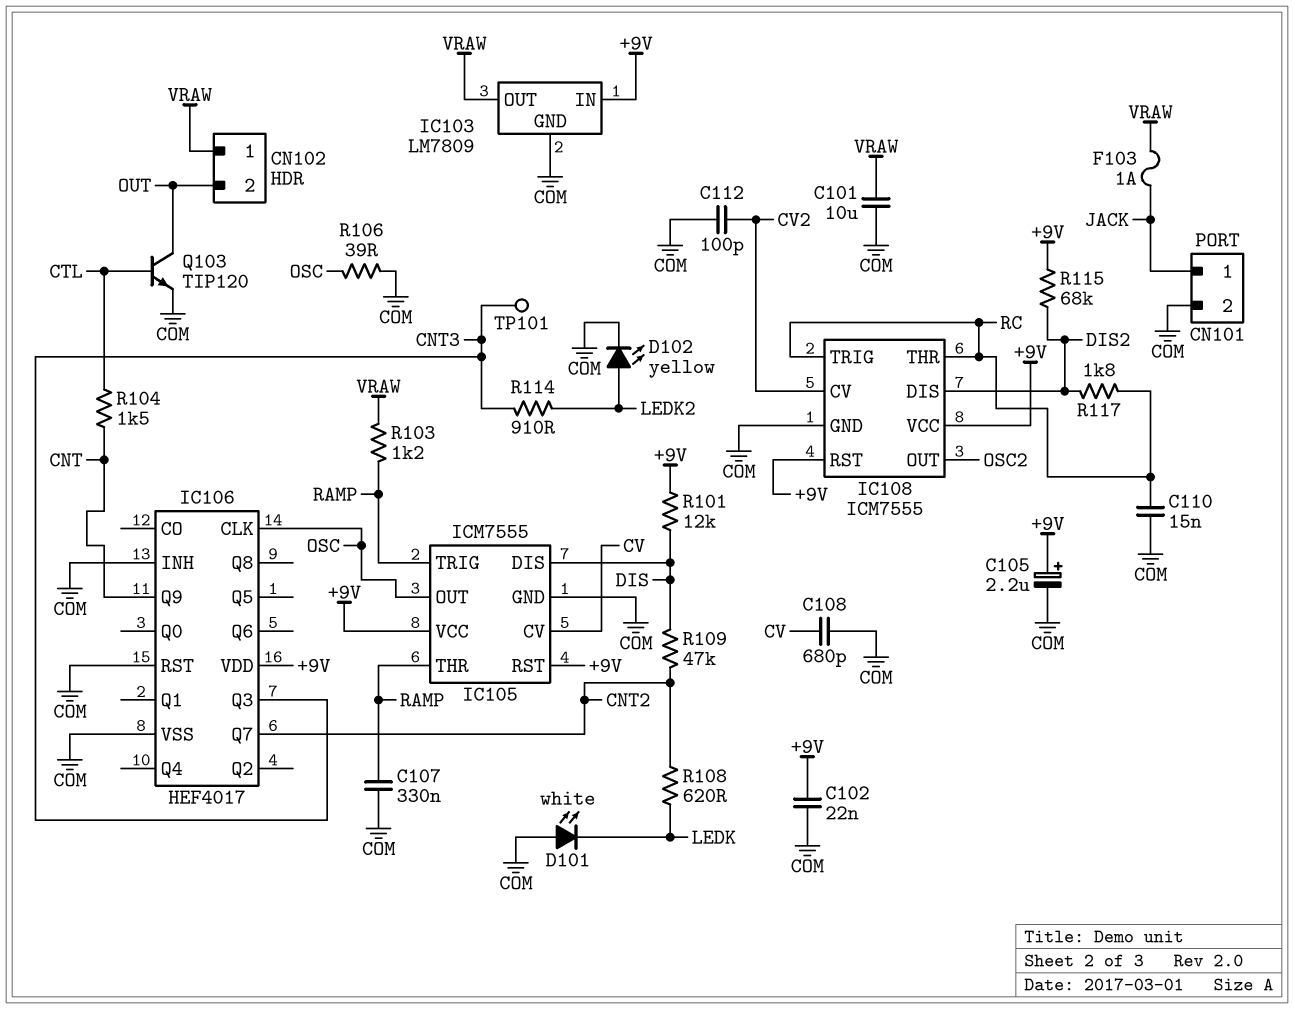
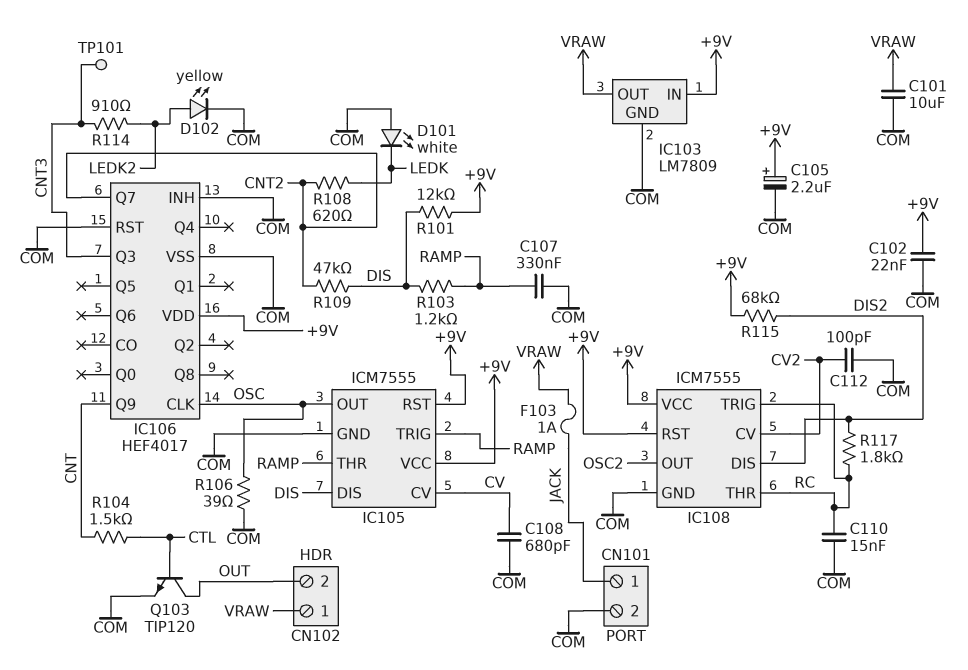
R103: 1.2k (RAMP, VRAW) -> 1.2k (DIS, RAMP)

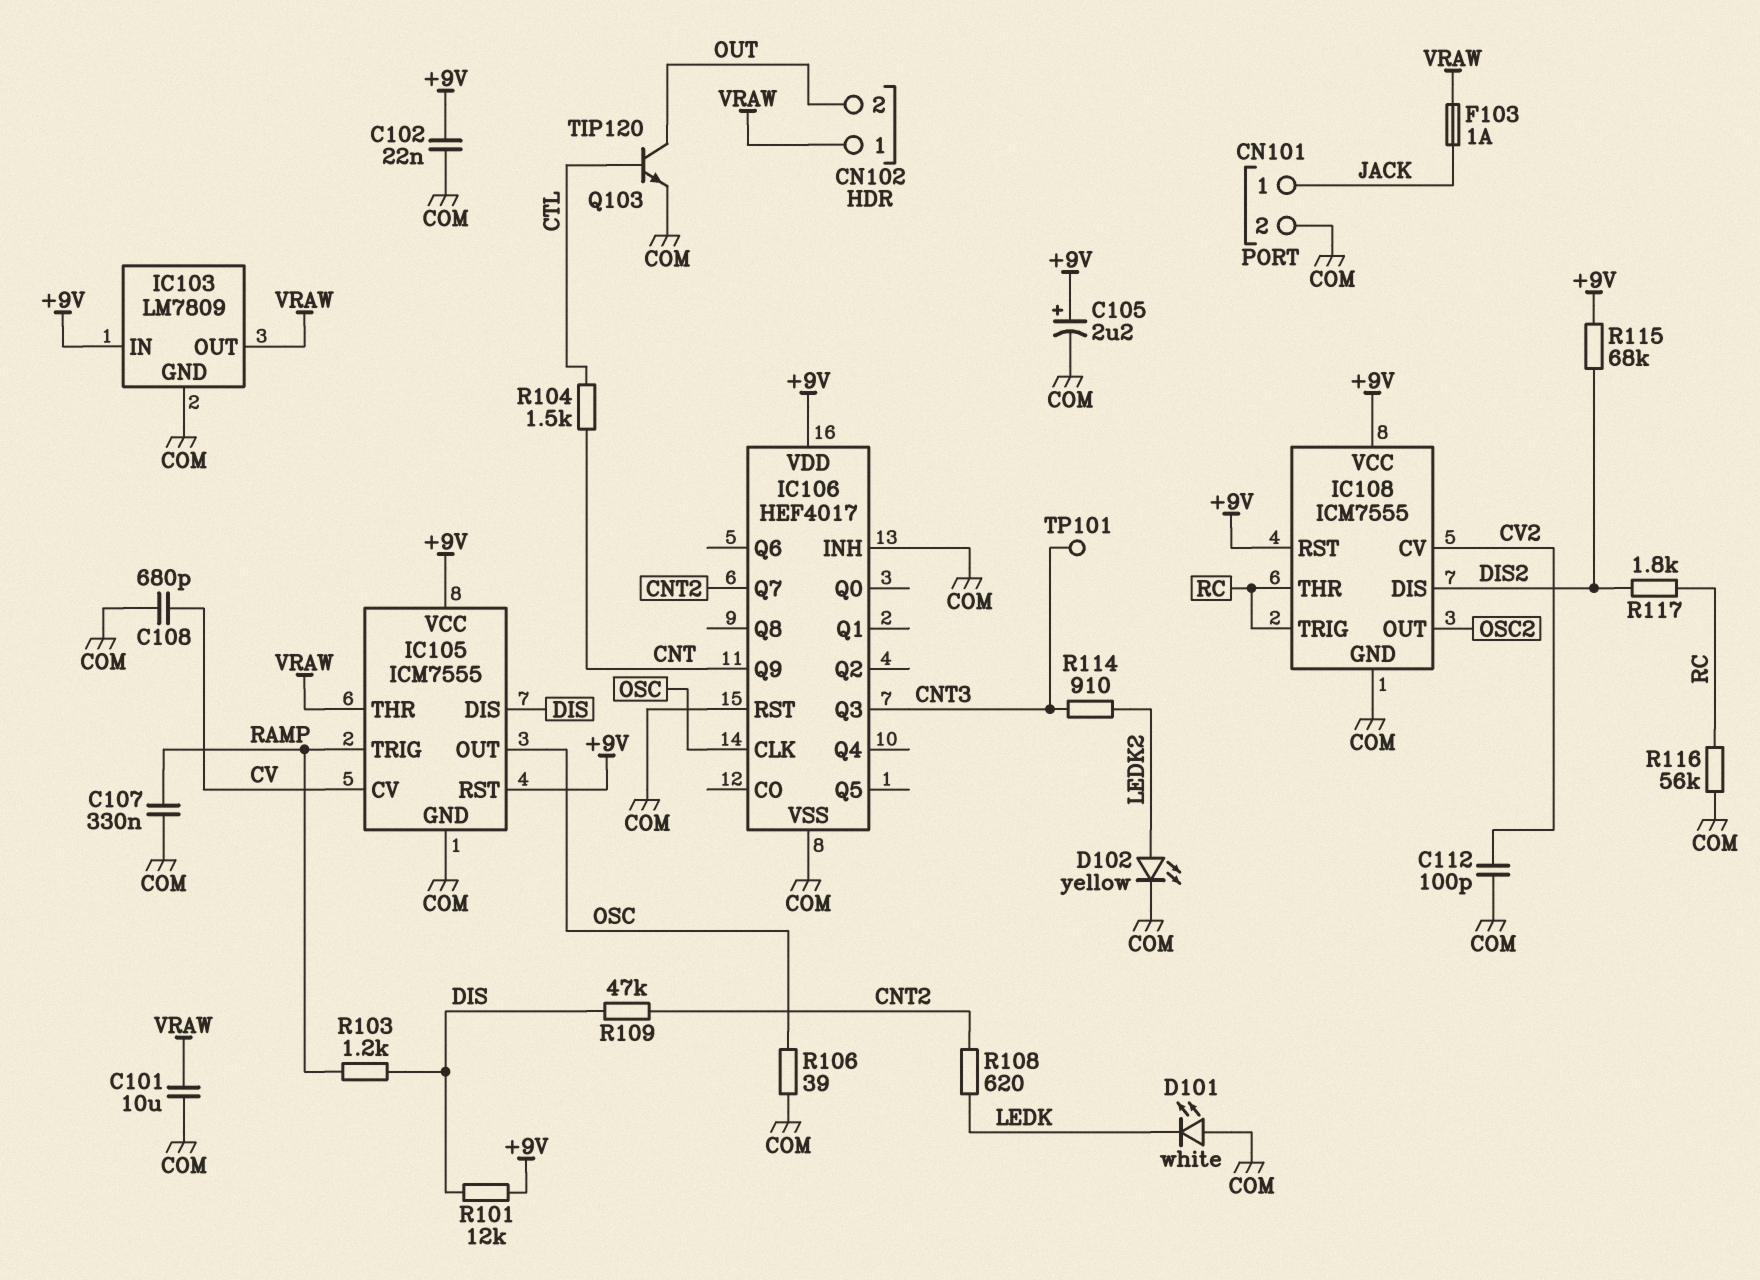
C110: 15nF (COM, RC) -> none
IC105 pin THR: RAMP -> VRAW
R116: none -> 56k (COM, RC)

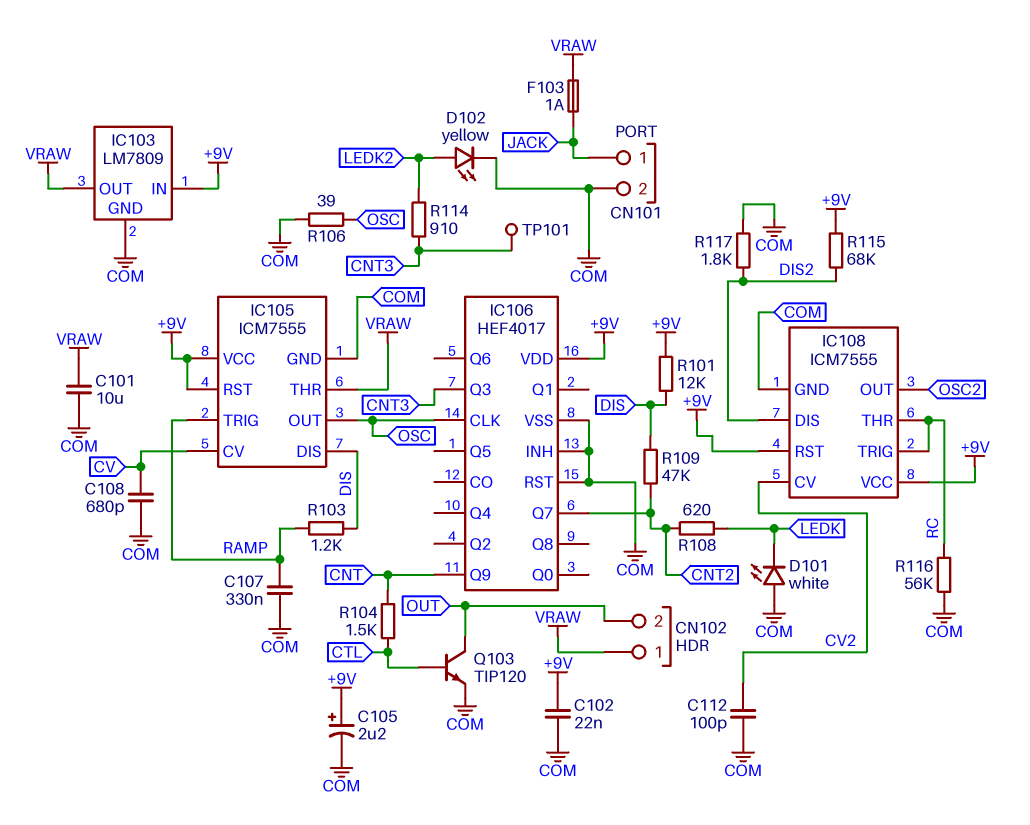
R117: 1.8k (DIS2, RC) -> 1.8k (COM, DIS2)

